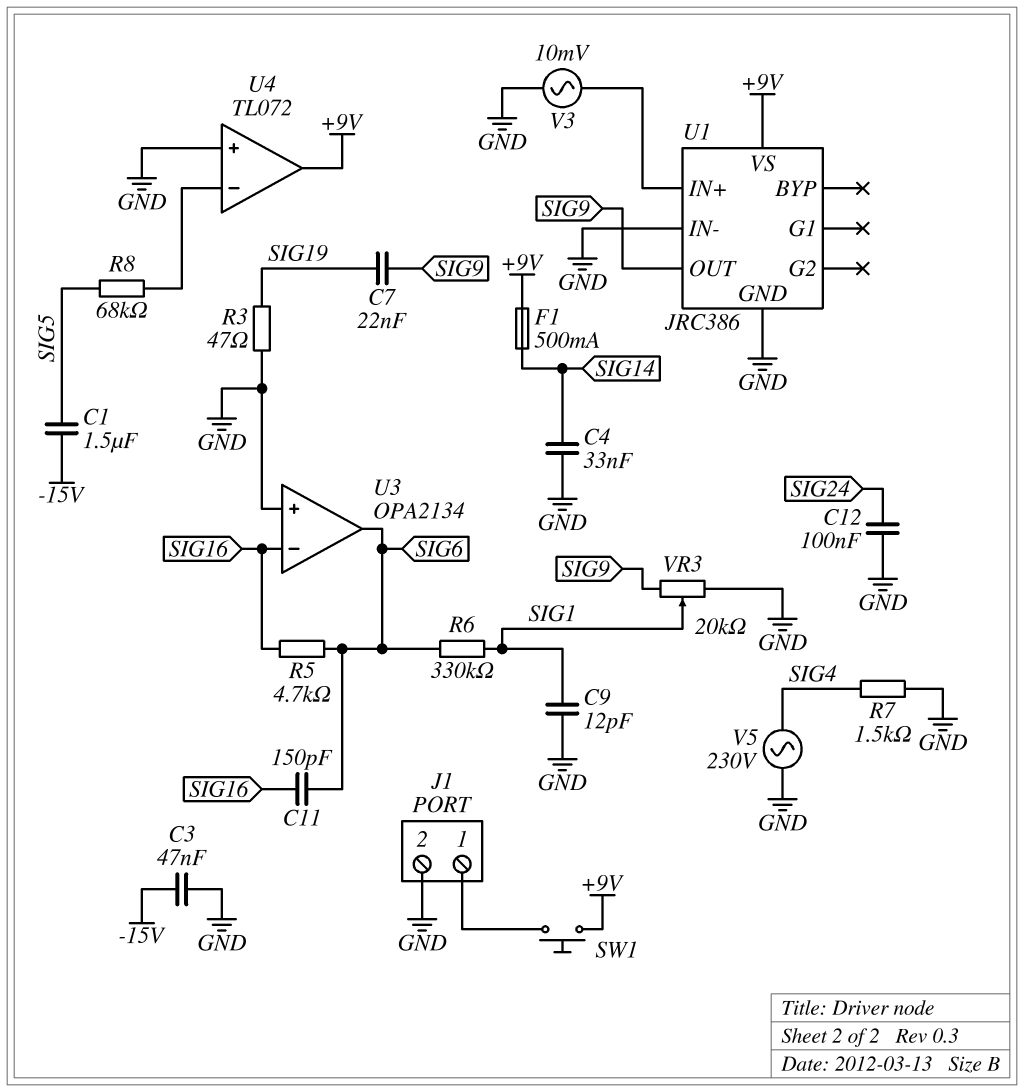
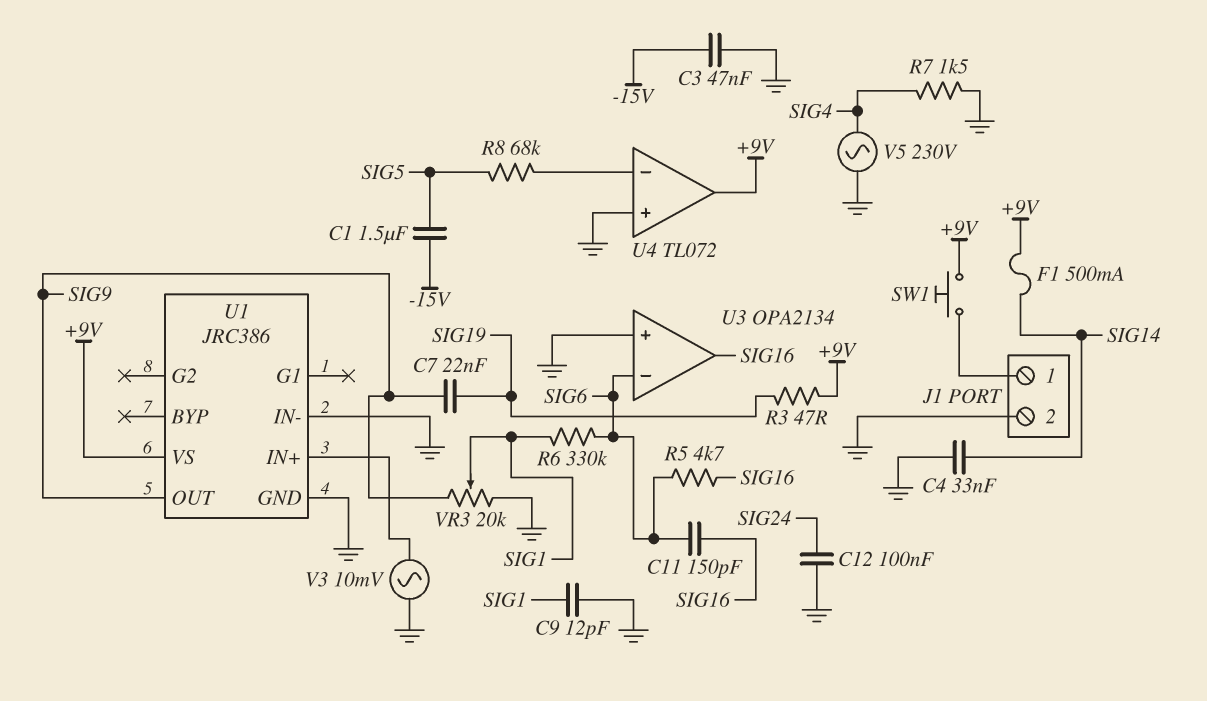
R3: 47 (GND, SIG19) -> 47 (+9V, SIG19)
U3 pin in-: SIG16 -> SIG6
U3 pin out: SIG6 -> SIG16

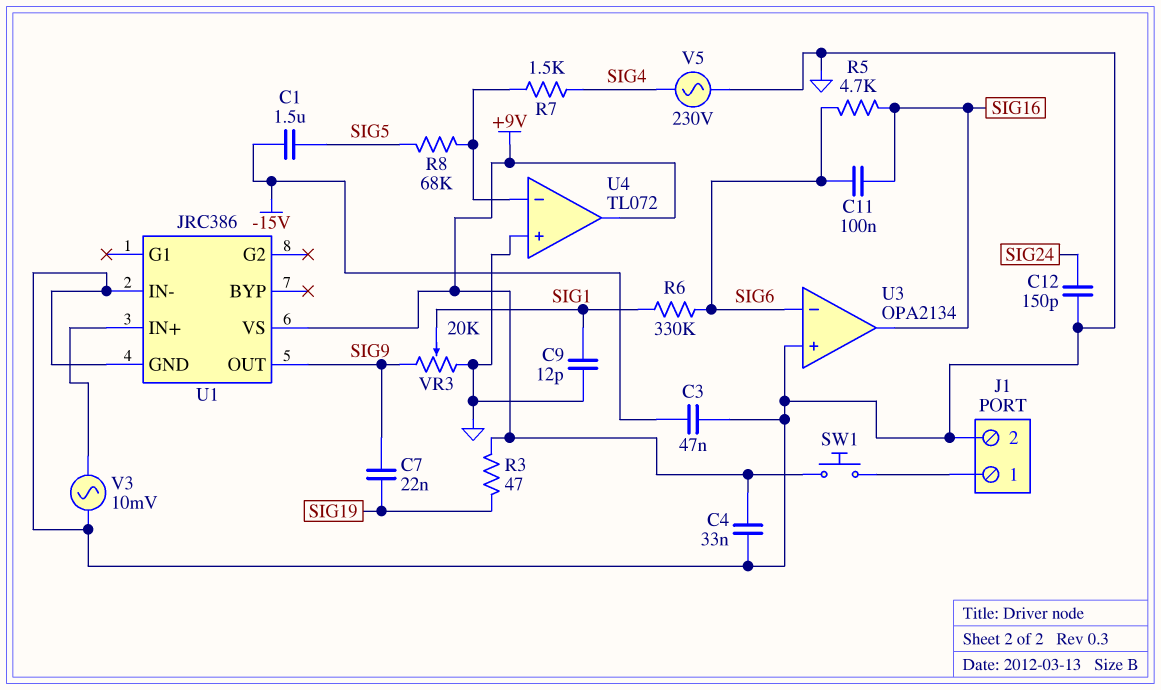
C4: 33nF (GND, SIG14) -> 33nF (+9V, GND)
C11: 150pF (SIG6, SIG16) -> 100nF (SIG6, SIG16)
C12: 100nF (GND, SIG24) -> 150pF (GND, SIG24)
F1: 500mA (+9V, SIG14) -> none
R7: 1.5k (GND, SIG4) -> 1.5k (SIG4, U4/in-)

